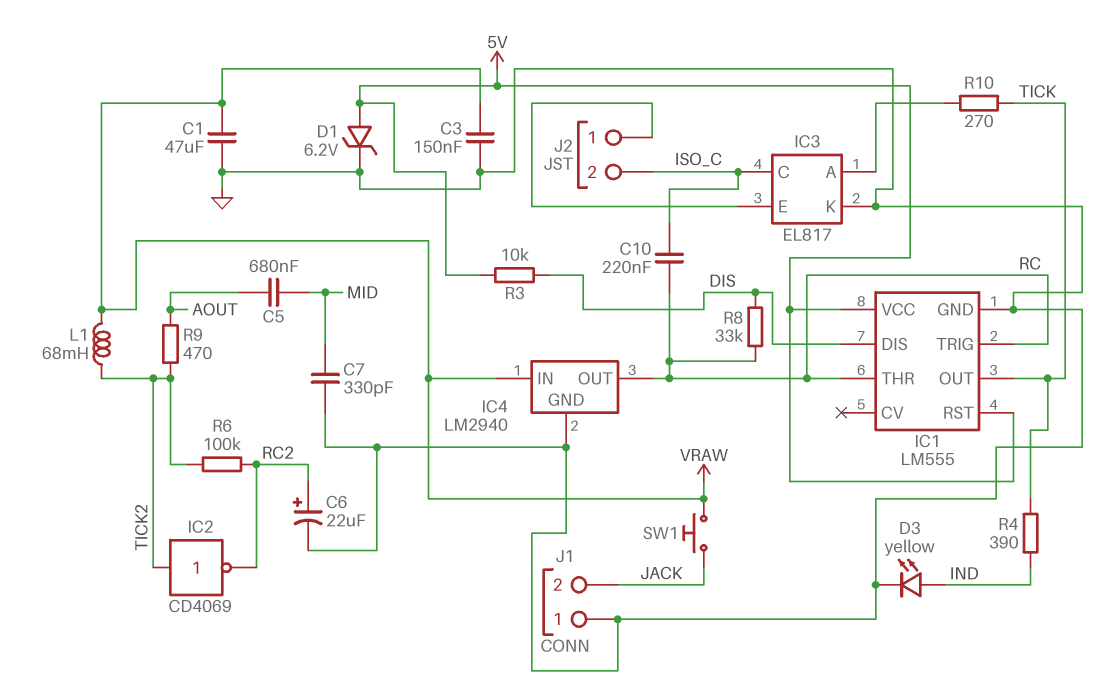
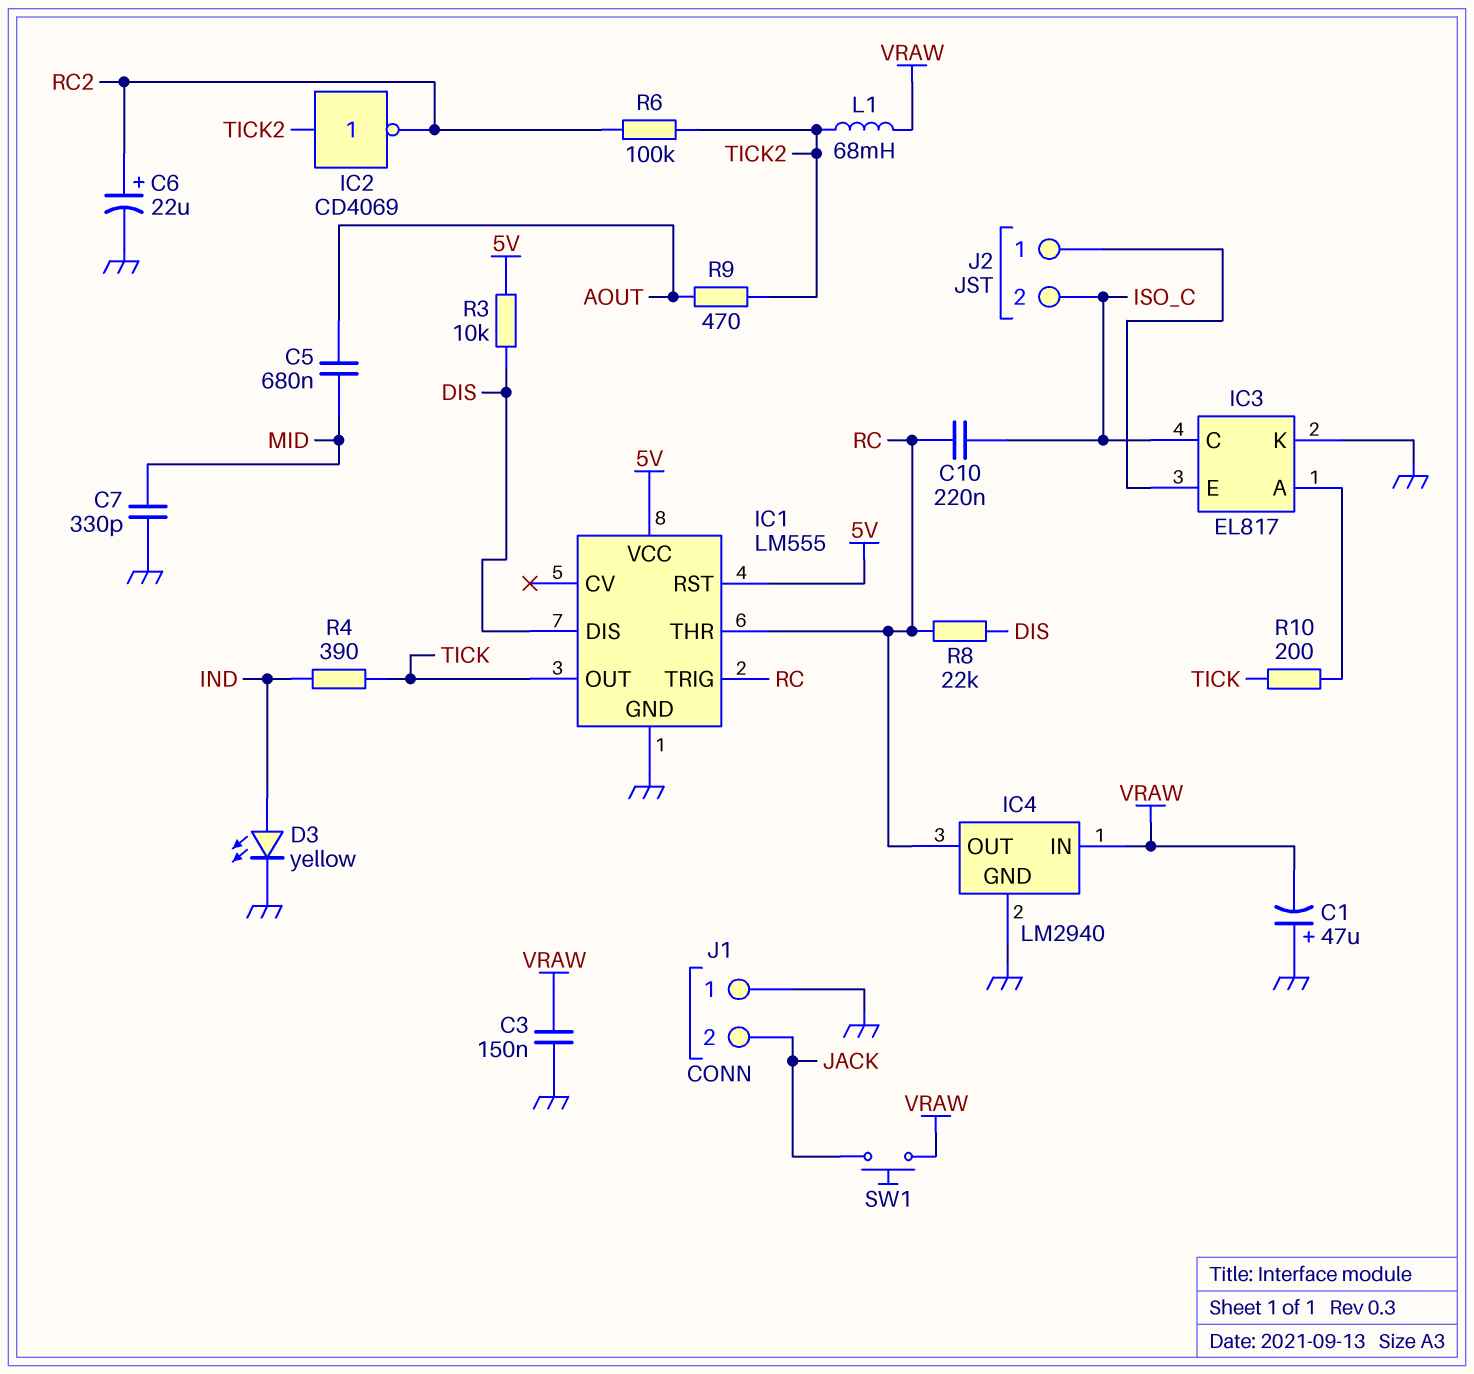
C1: 47uF (GND, VRAW) -> 47uF (plus GND, minus VRAW)
D1: zener 6.2V (A 5V, K GND) -> none
R8: 33k (DIS, RC) -> 22k (DIS, RC)
R10: 270 (IC3/A, TICK) -> 200 (IC3/A, TICK)

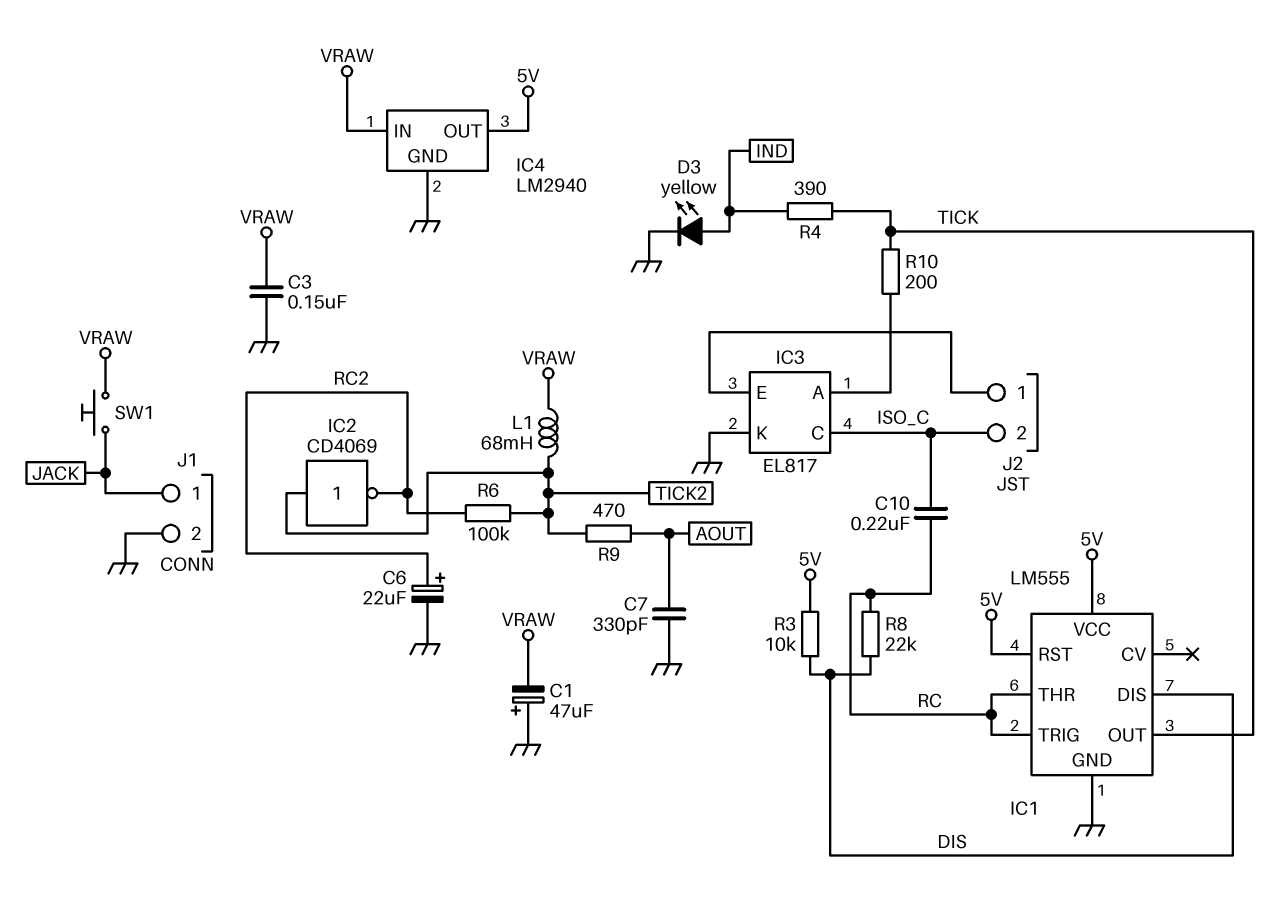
C5: 680nF (AOUT, MID) -> none
C7: 330pF (GND, MID) -> 330pF (AOUT, GND)
IC4 pin OUT: RC -> 5V
J1 pin 1: GND -> JACK
J1 pin 2: JACK -> GND

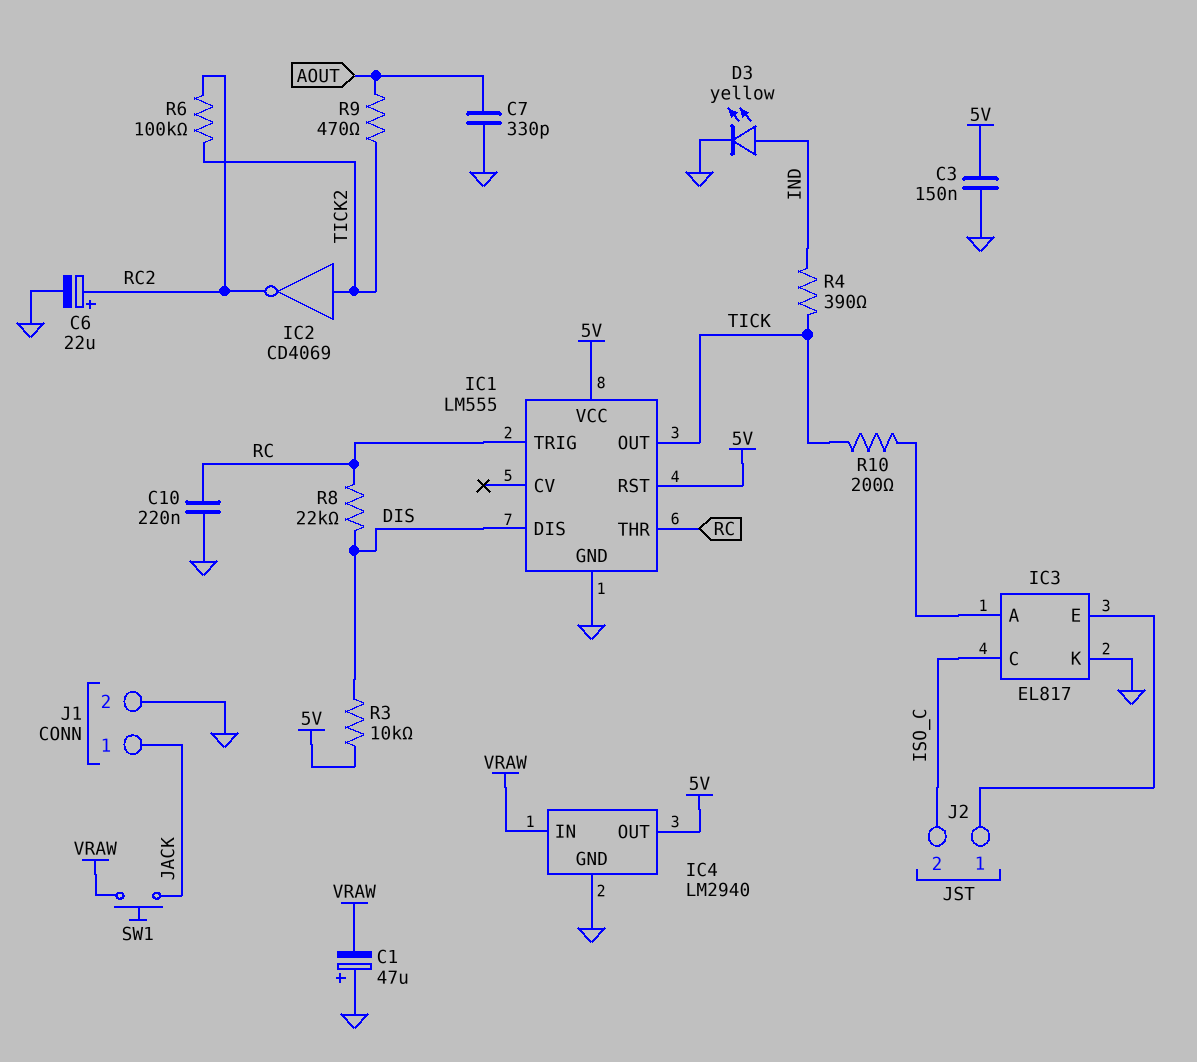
C3: 150nF (GND, VRAW) -> 150nF (5V, GND)
C10: 220nF (ISO_C, RC) -> 220nF (GND, RC)
L1: 68mH (TICK2, VRAW) -> none

